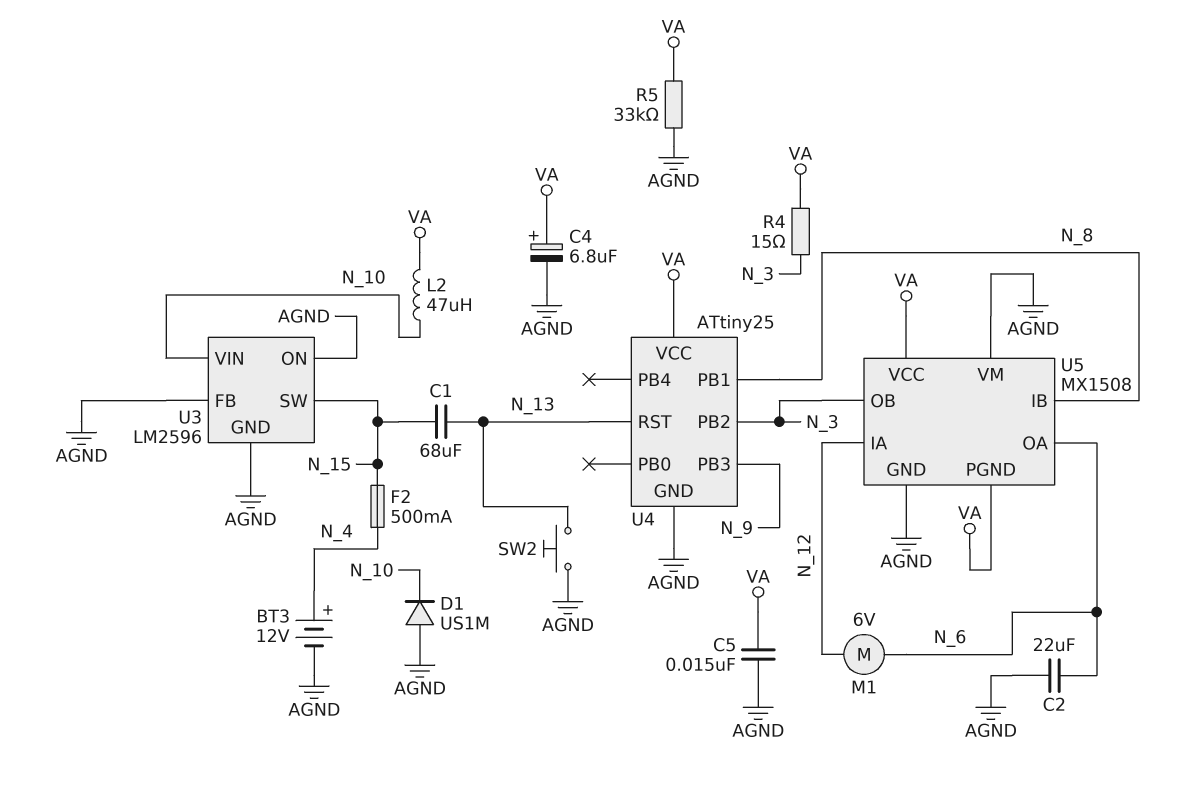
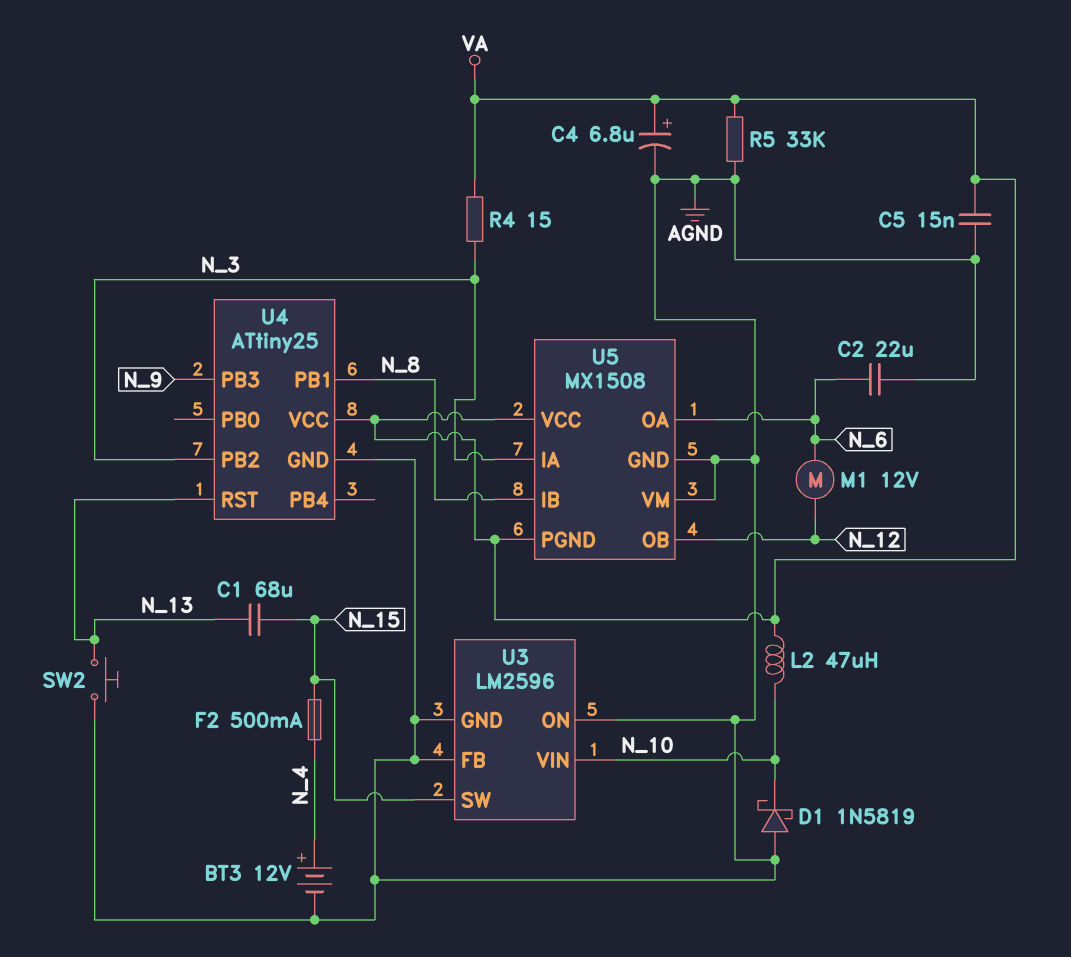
D1: diode US1M (A AGND, K N_10) -> schottky 1N5819 (A AGND, K N_10)
M1: motor 6V (N_6, N_12) -> motor 12V (N_6, N_12)
U5 pin IA: N_12 -> N_3
U5 pin OB: N_3 -> N_12

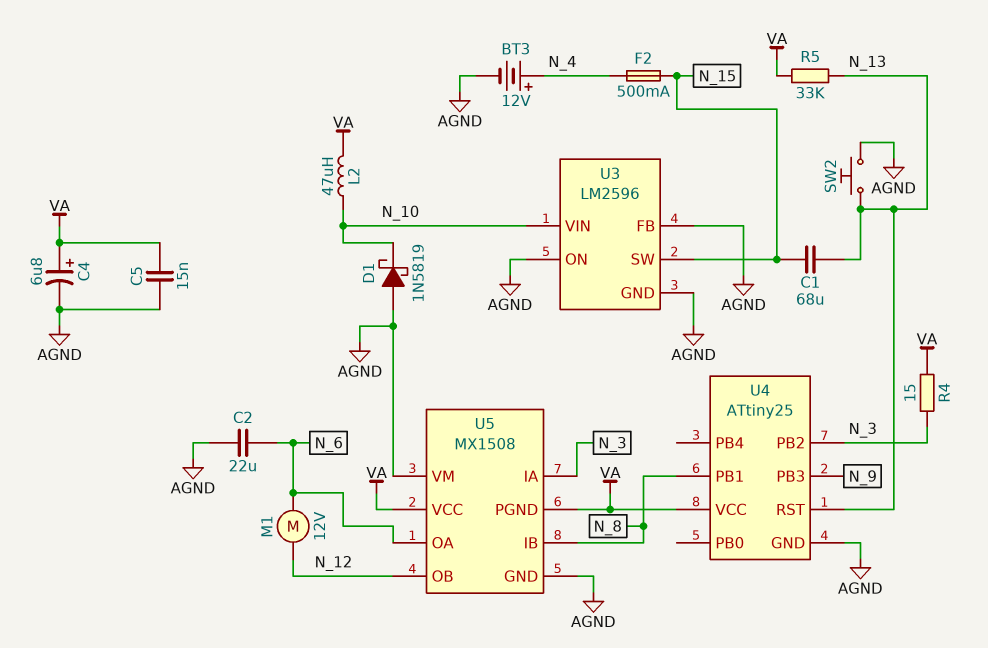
R5: 33k (AGND, VA) -> 33k (N_13, VA)

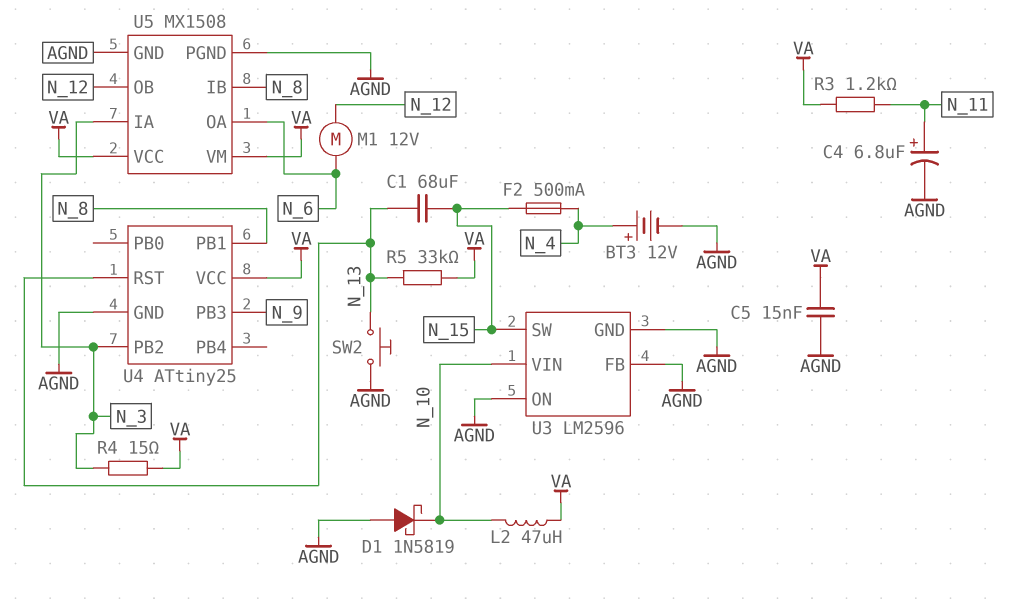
C2: 22uF (AGND, N_6) -> none
C4: 6.8uF (plus VA, minus AGND) -> 6.8uF (plus N_11, minus AGND)
R3: none -> 1.2k (N_11, VA)
U5 pin PGND: VA -> AGND
U5 pin VM: AGND -> VA

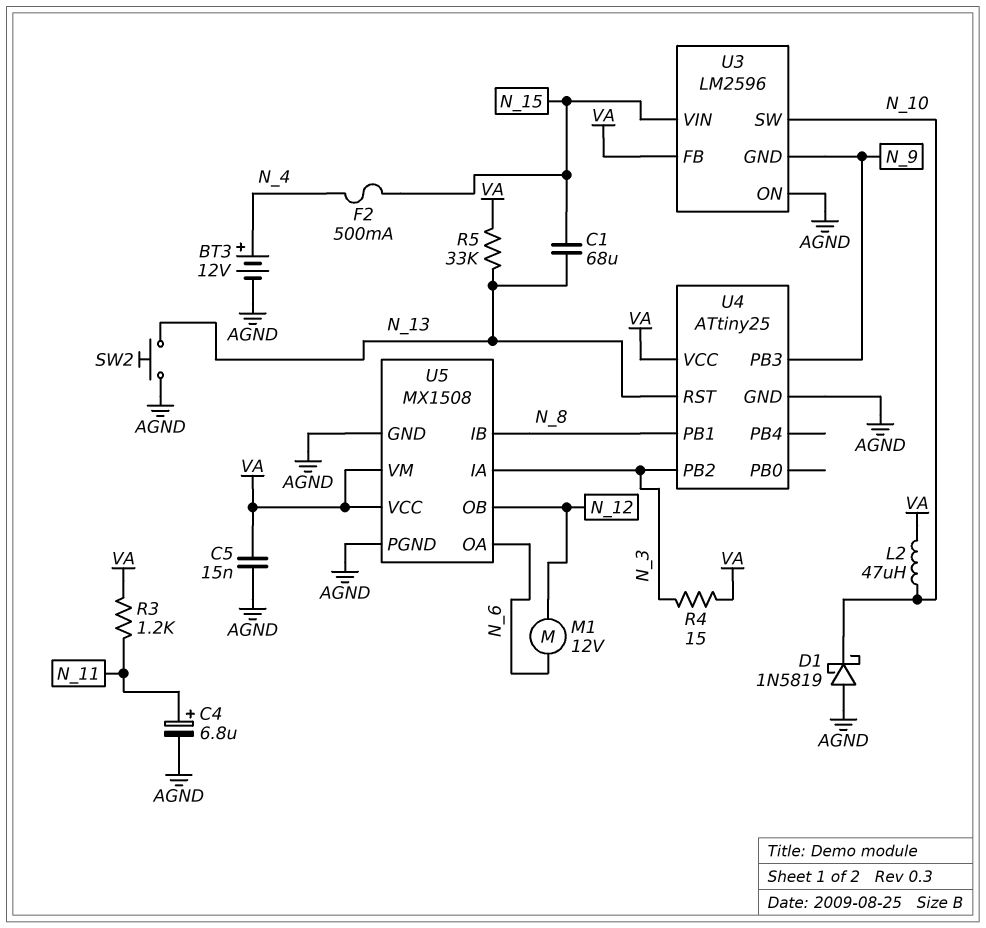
U3 pin FB: AGND -> VA
U3 pin GND: AGND -> N_9
U3 pin SW: N_15 -> N_10
U3 pin VIN: N_10 -> N_15

